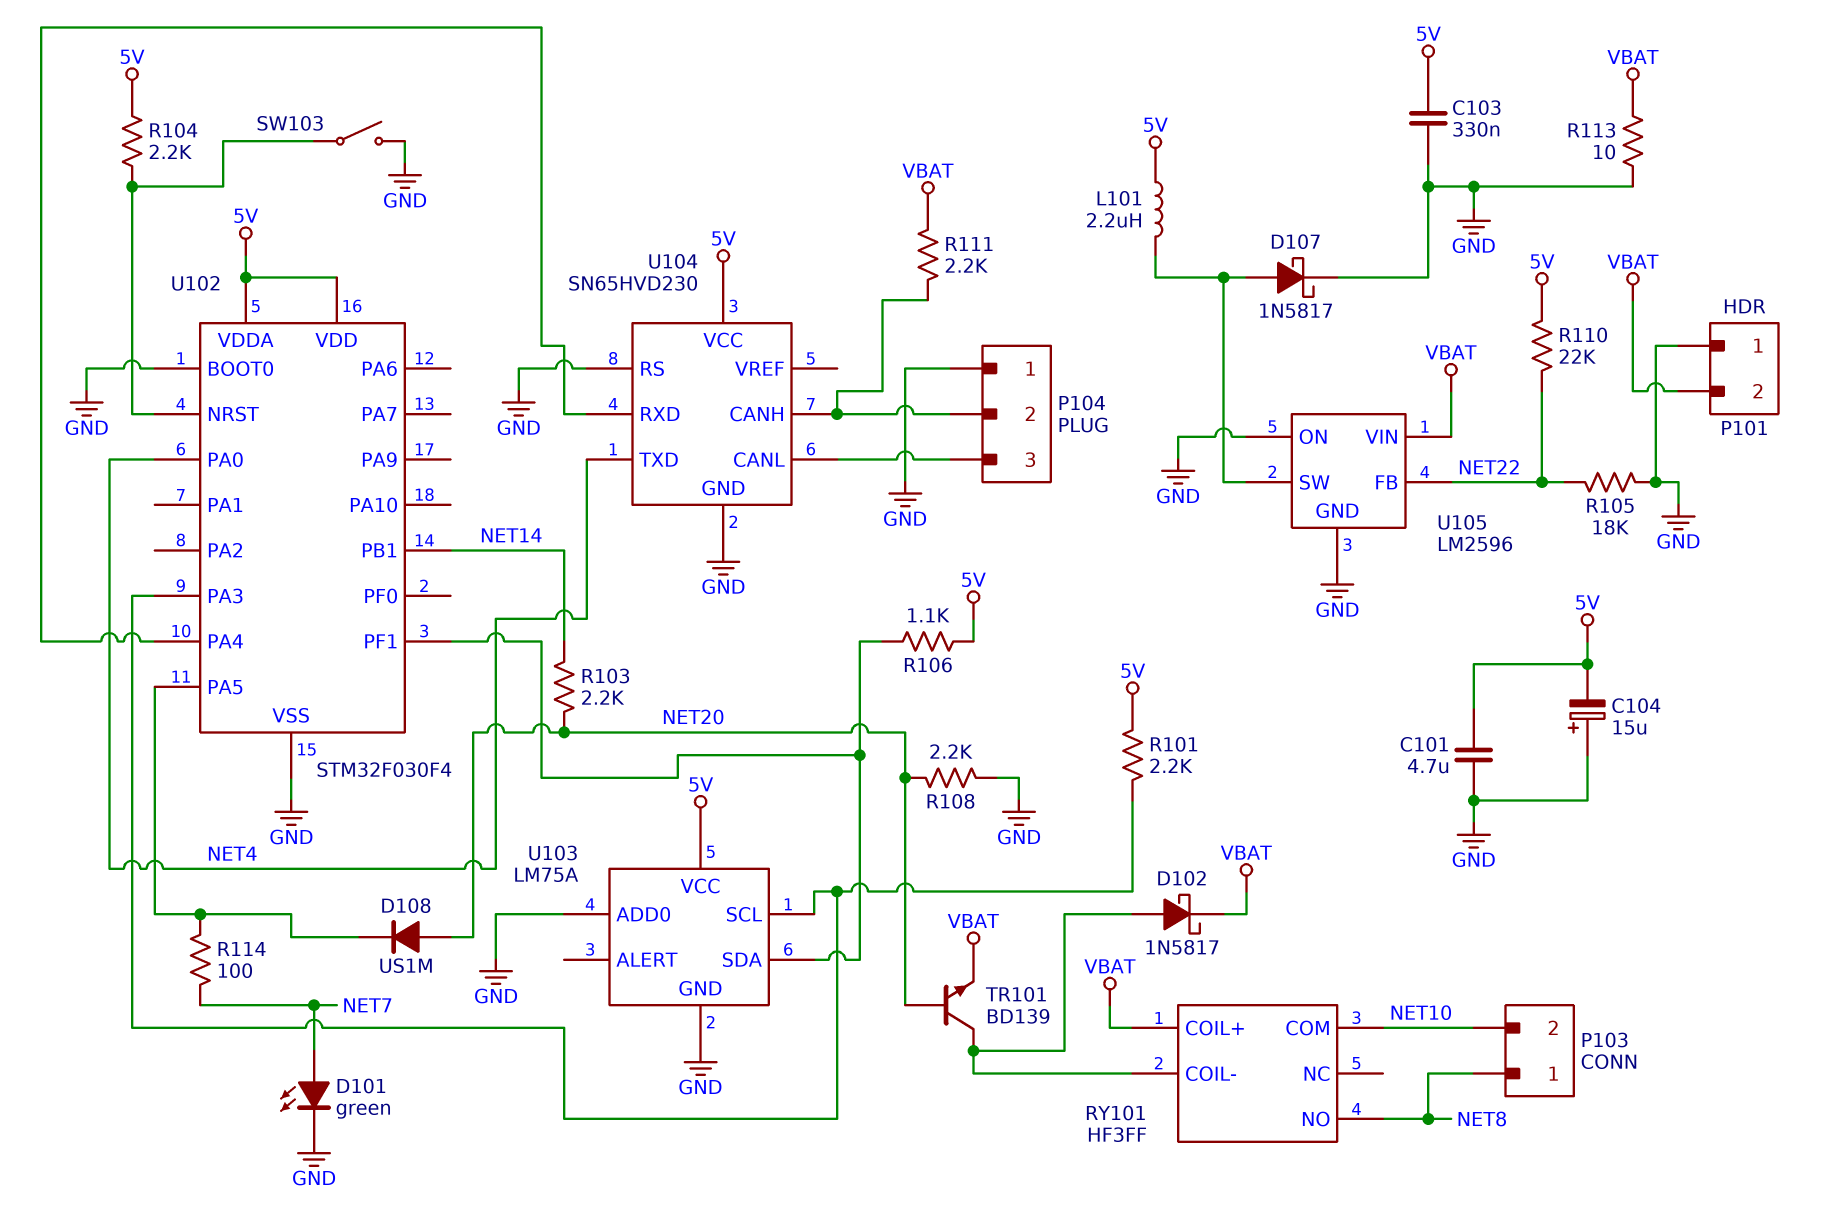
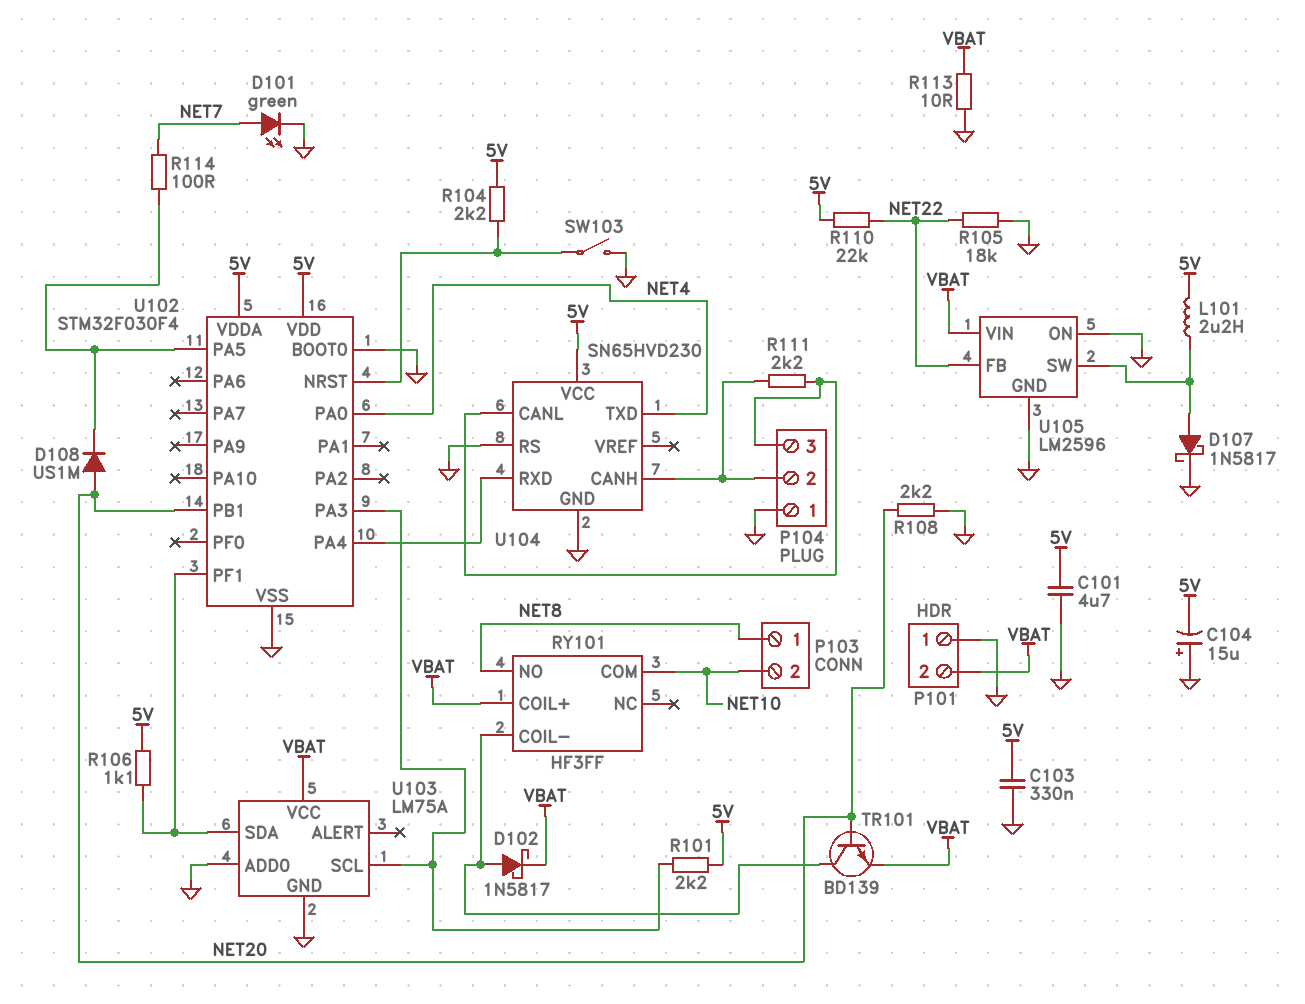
R103: 2.2k (NET14, NET20) -> none
R111: 2.2k (P104/2, VBAT) -> 2.2k (P104/2, P104/3)
U102 pin PB1: NET14 -> NET20
U103 pin VCC: 5V -> VBAT

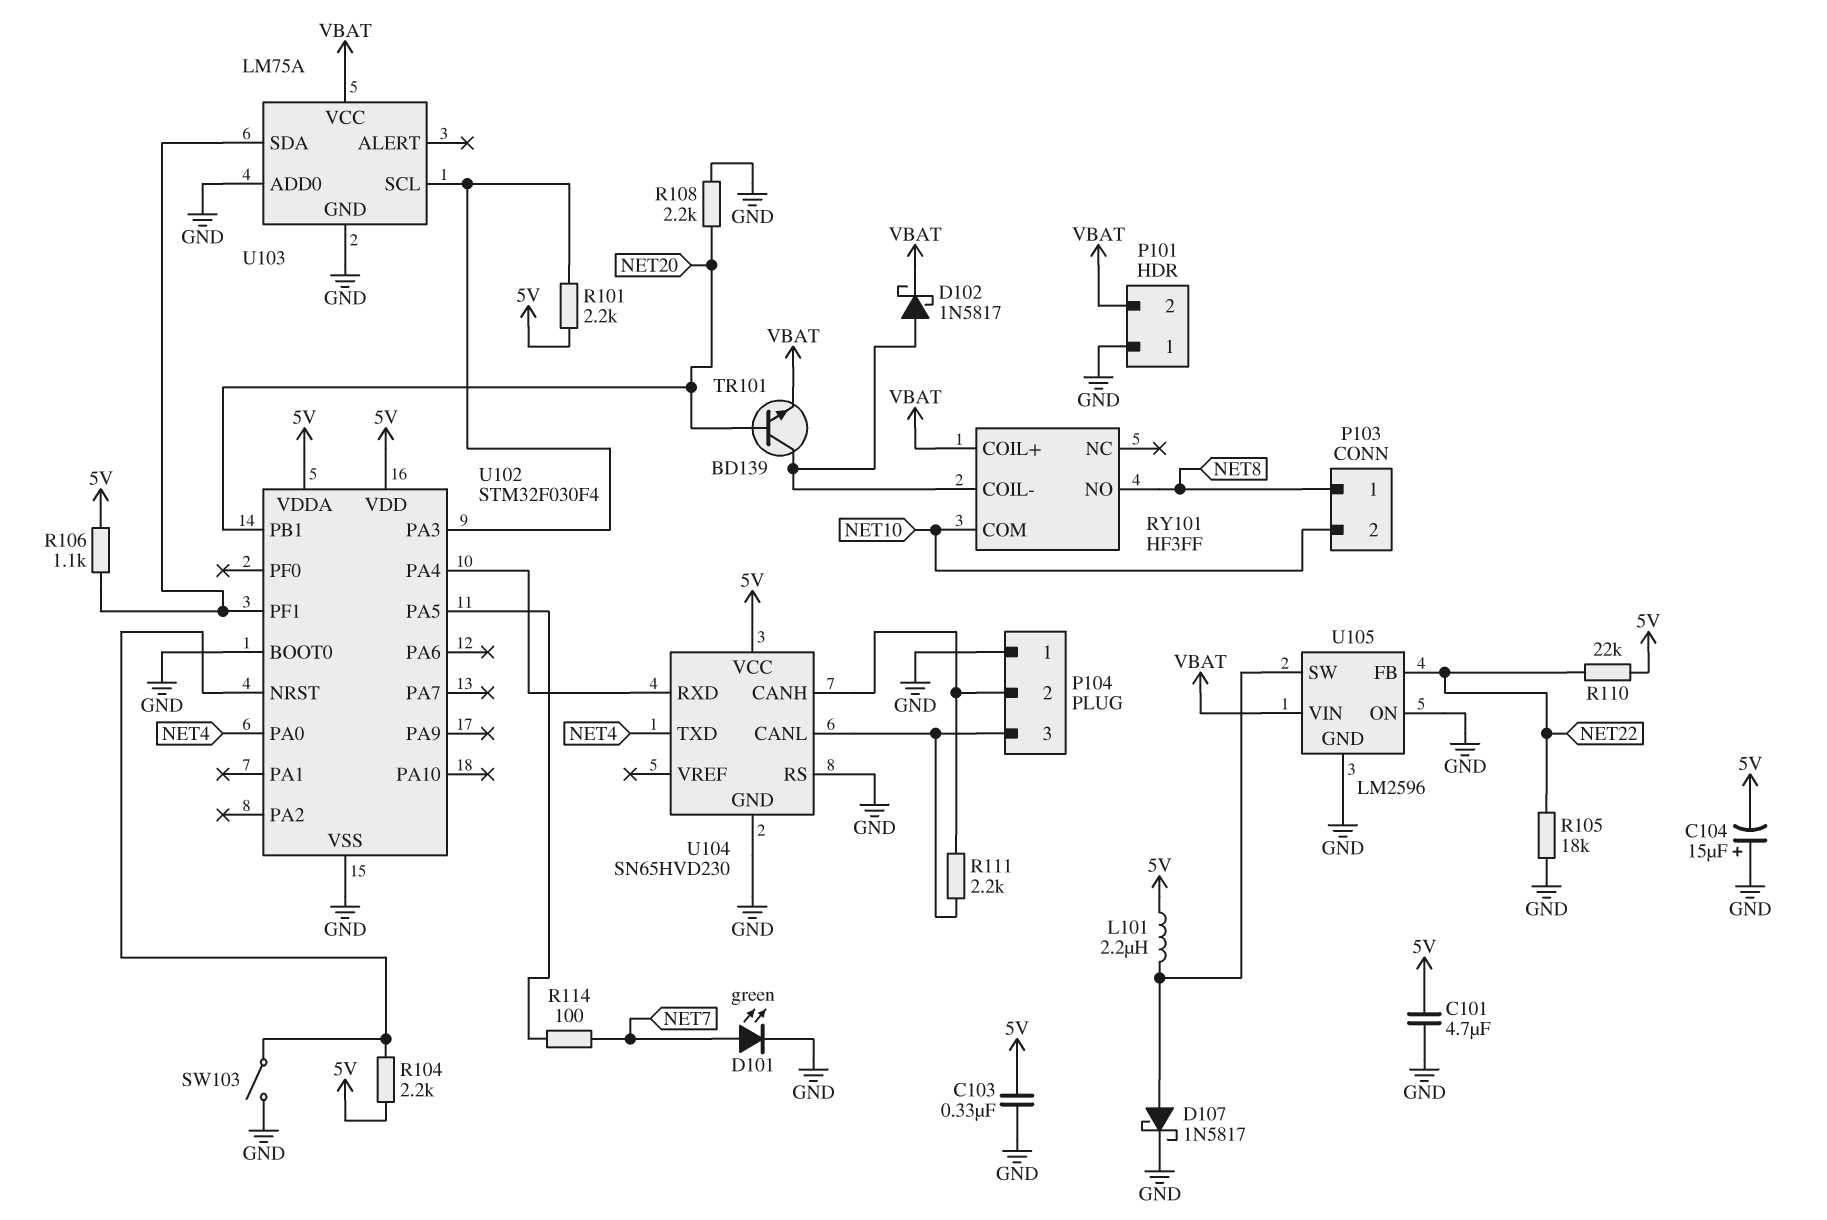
D108: diode US1M (A NET20, K U102/PA5) -> none
R113: 10 (GND, VBAT) -> none

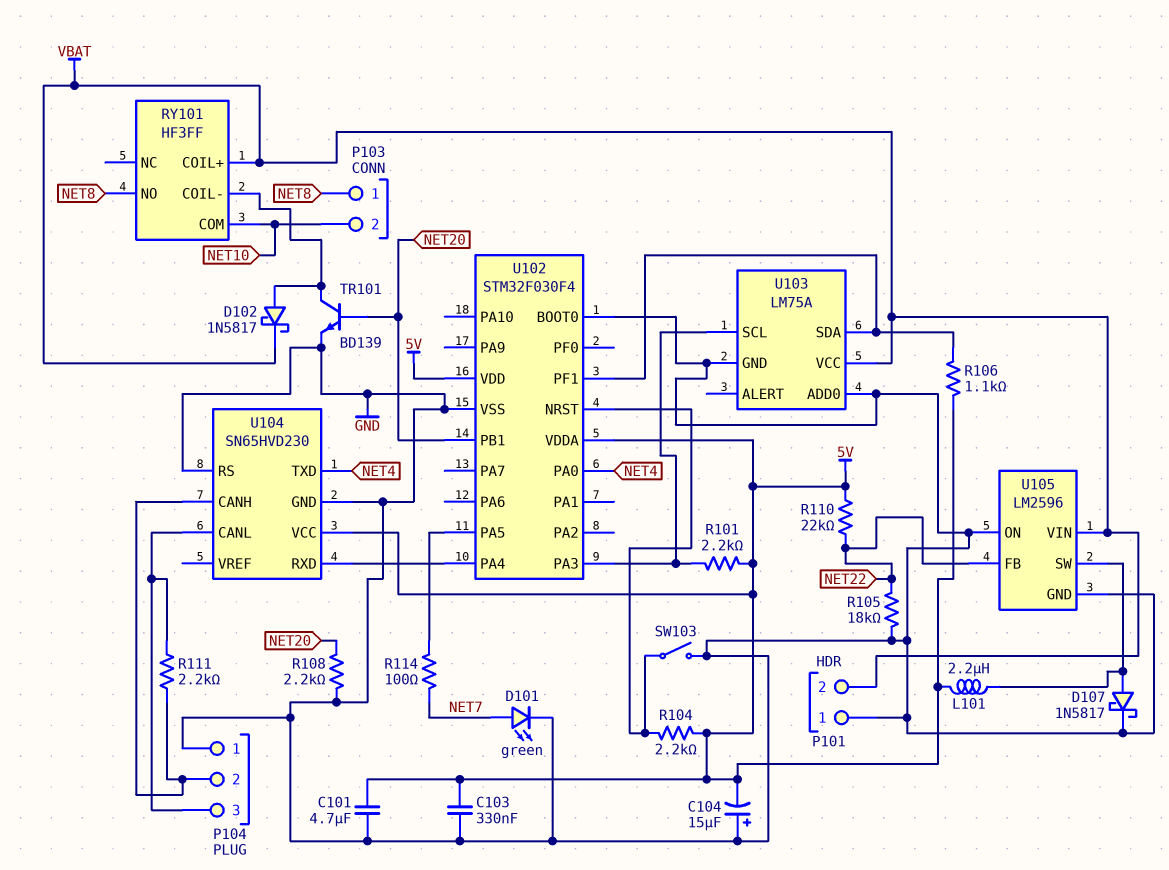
TR101: NPN BD139 (B NET20, C RY101/COIL-, E VBAT) -> NPN BD139 (B NET20, C RY101/COIL-, E GND)

